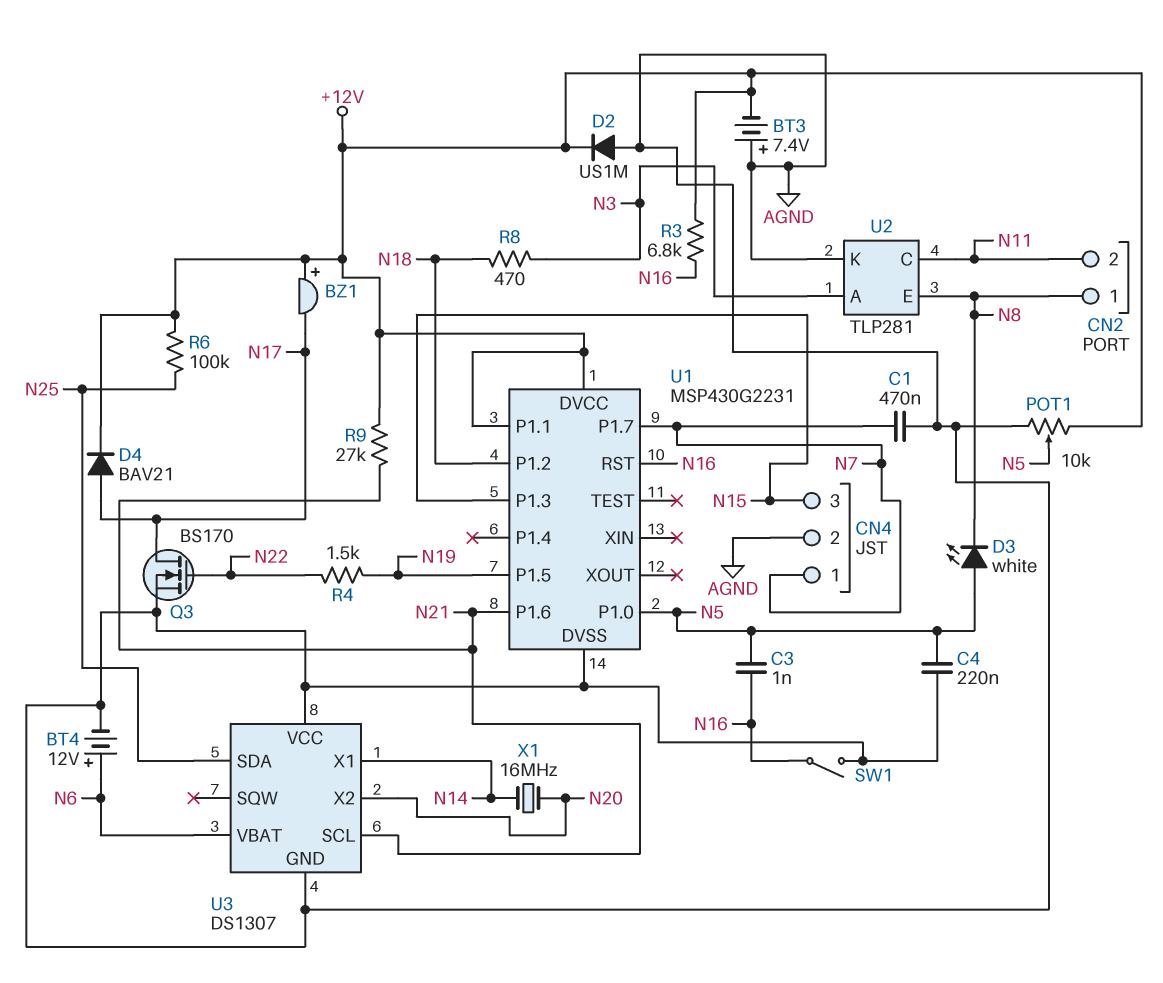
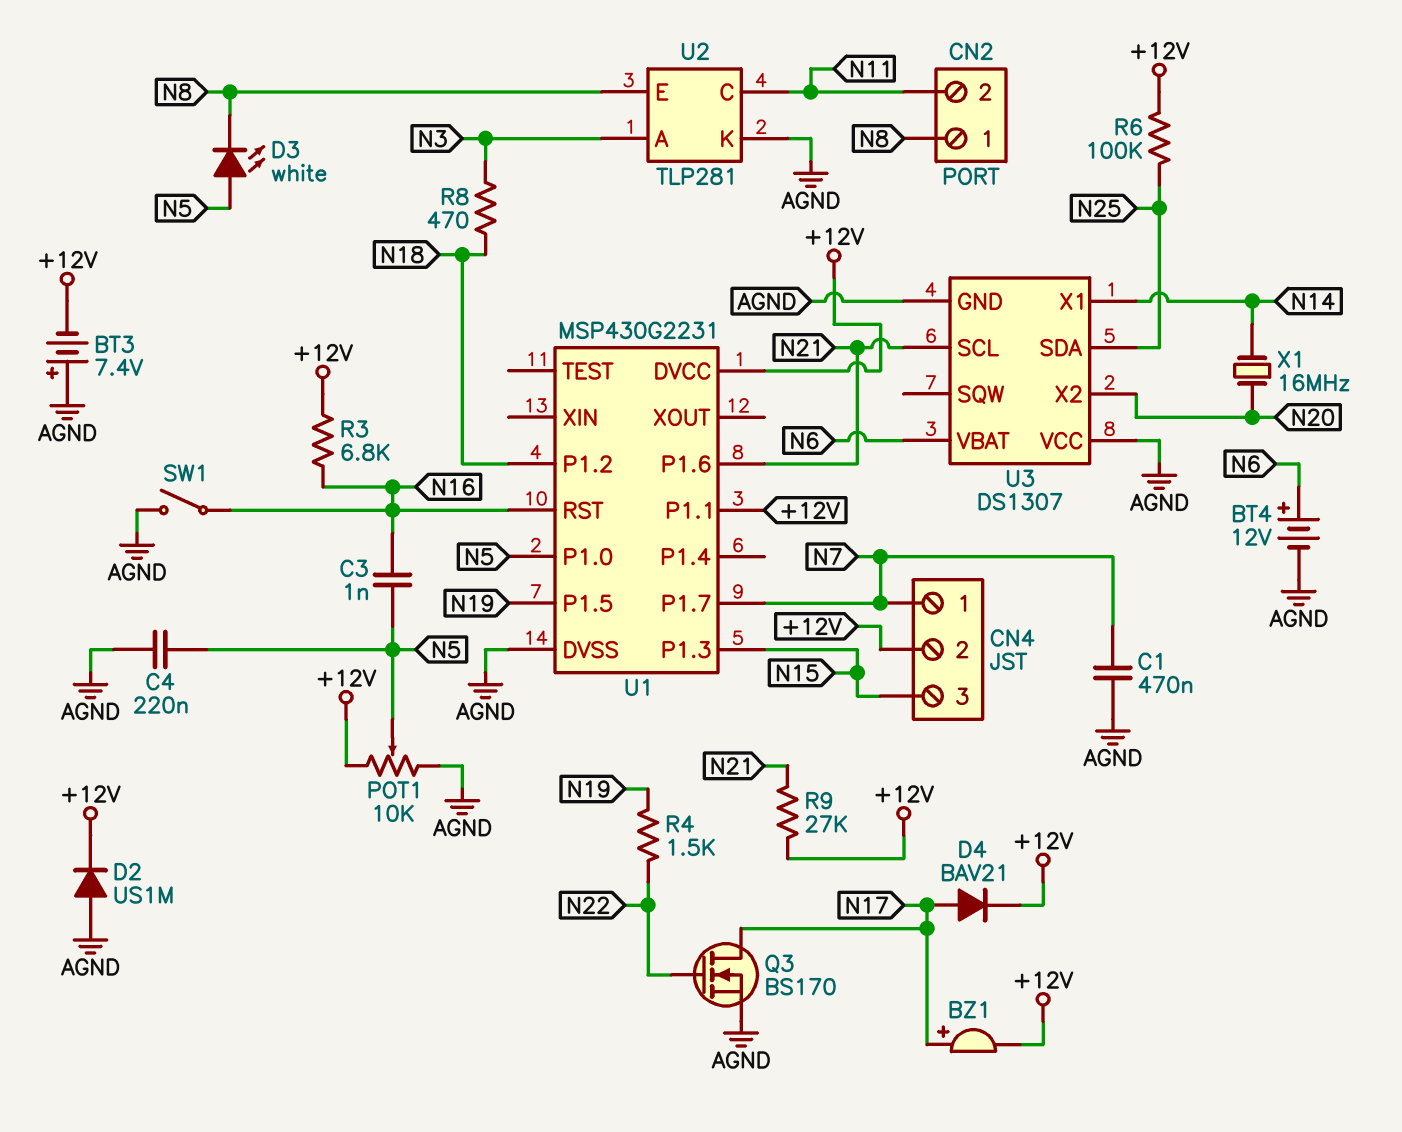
BZ1: buzzer (plus +12V, minus N17) -> buzzer (plus N17, minus +12V)
CN4 pin 2: AGND -> +12V

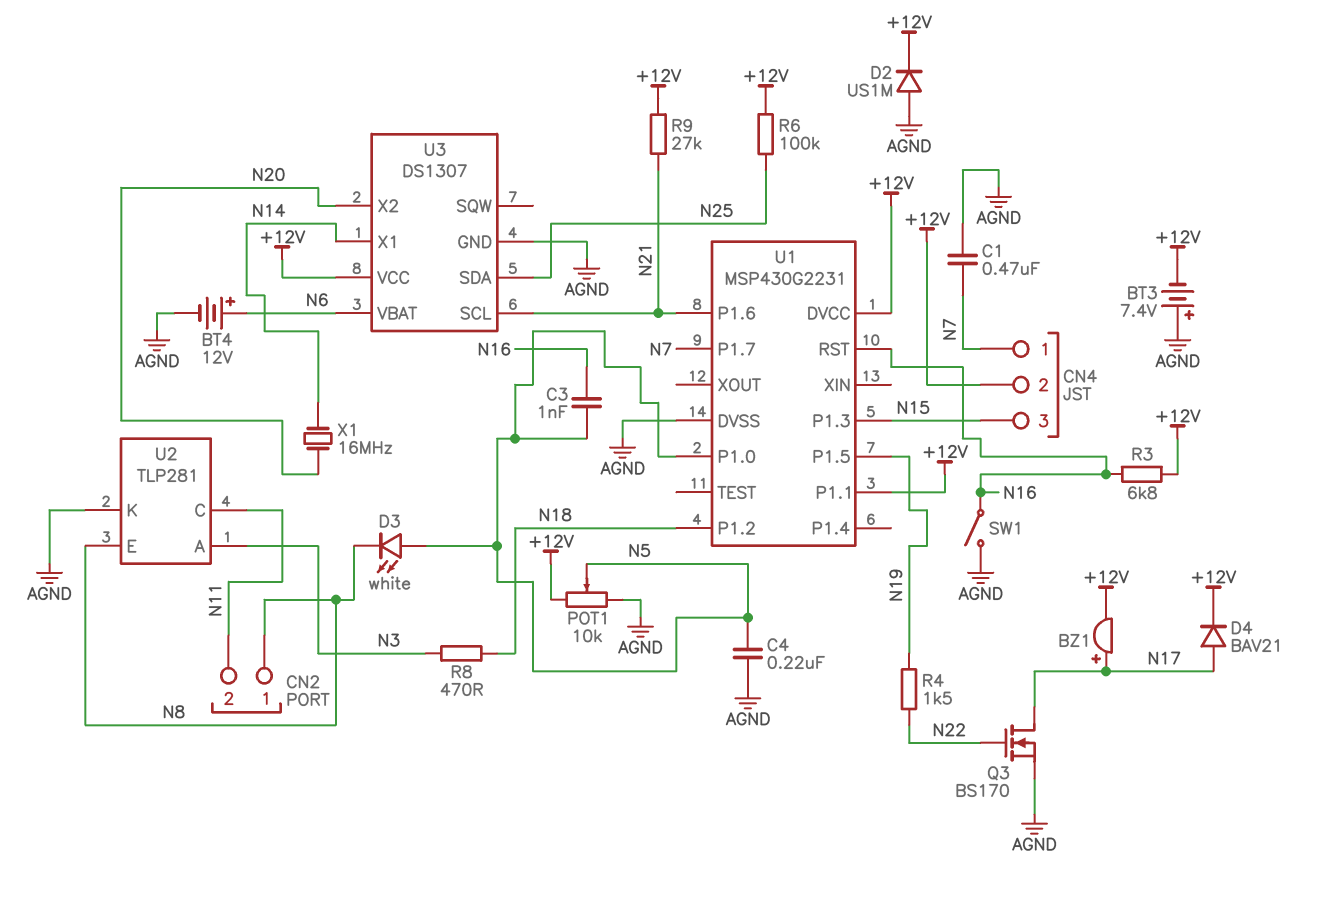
U3 pin VCC: AGND -> +12V

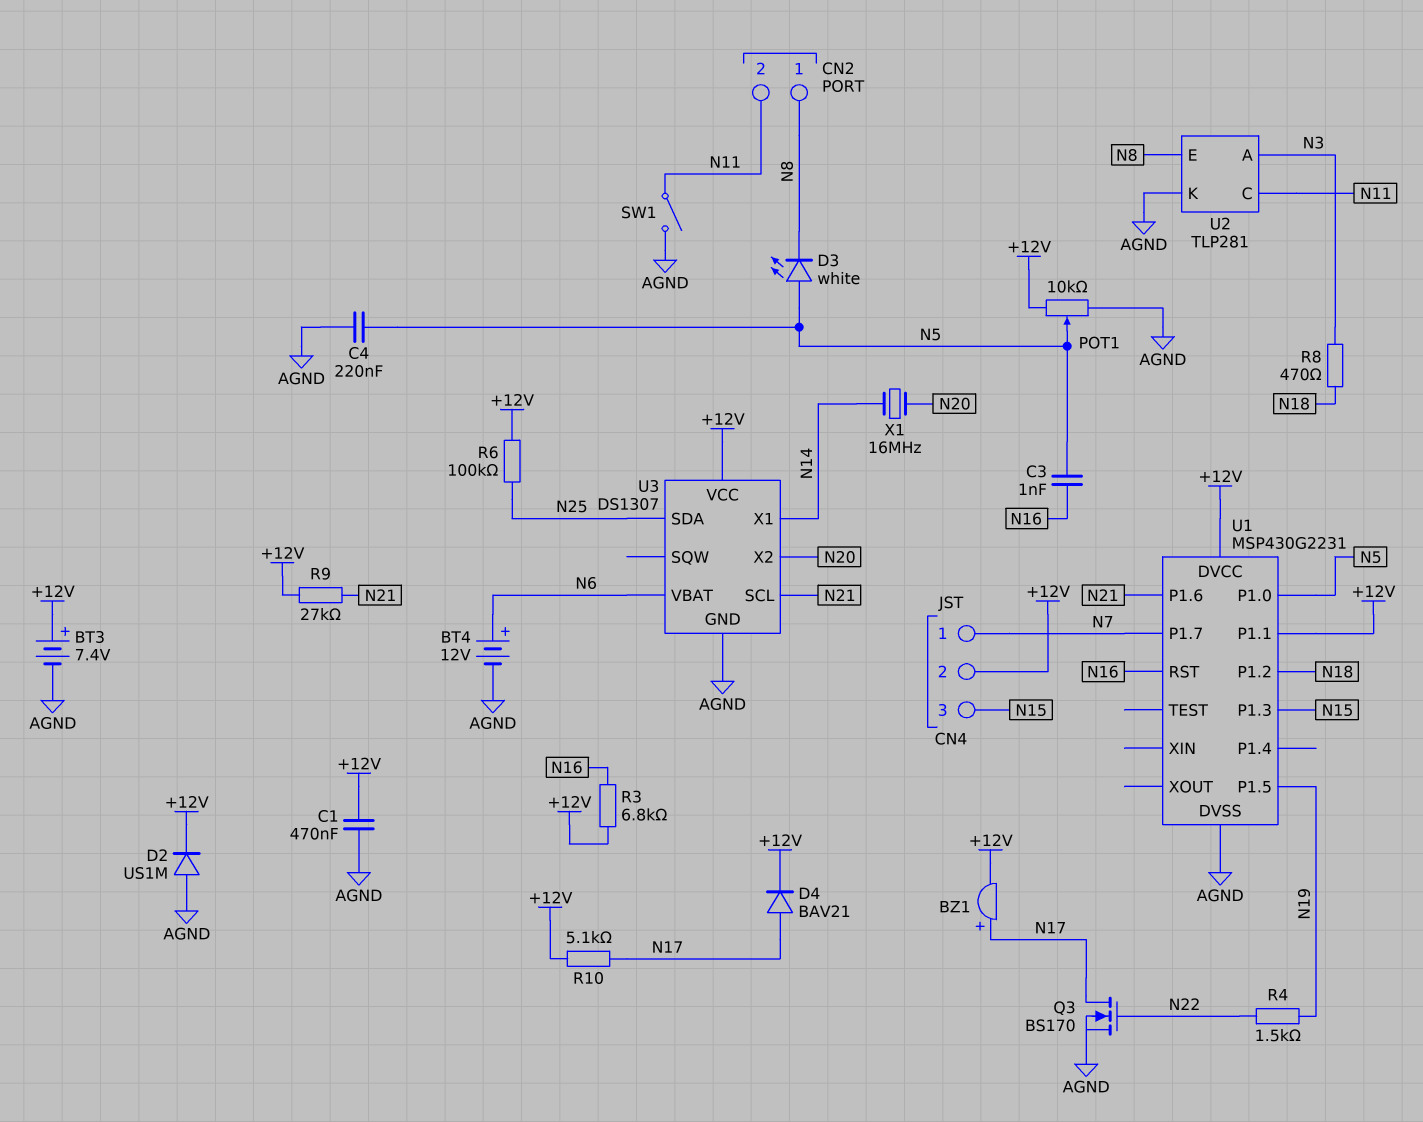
BT3: 7.4V (plus AGND, minus +12V) -> 7.4V (plus +12V, minus AGND)
C1: 470nF (AGND, N7) -> 470nF (+12V, AGND)
R10: none -> 5.1k (+12V, N17)
SW1: switch (AGND, N16) -> switch (AGND, N11)

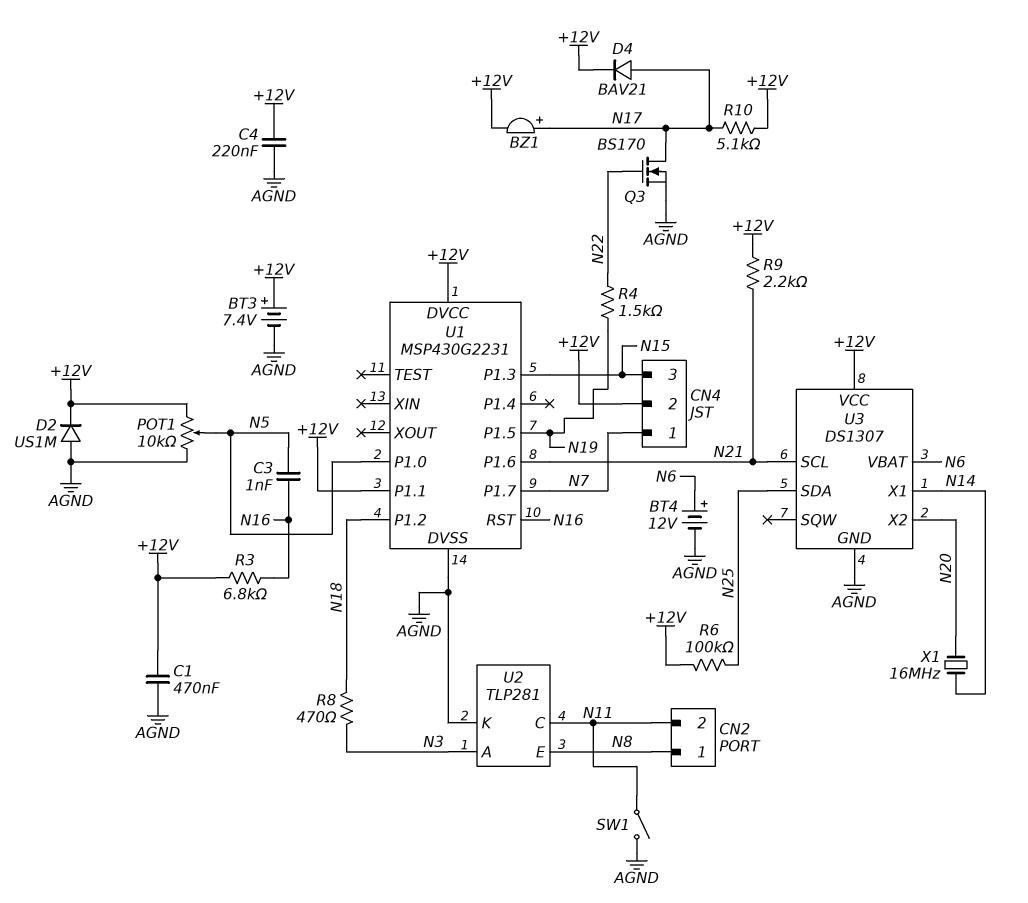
C4: 220nF (AGND, N5) -> 220nF (+12V, AGND)
D3: LED white (A N5, K N8) -> none
R9: 27k (+12V, N21) -> 2.2k (+12V, N21)

